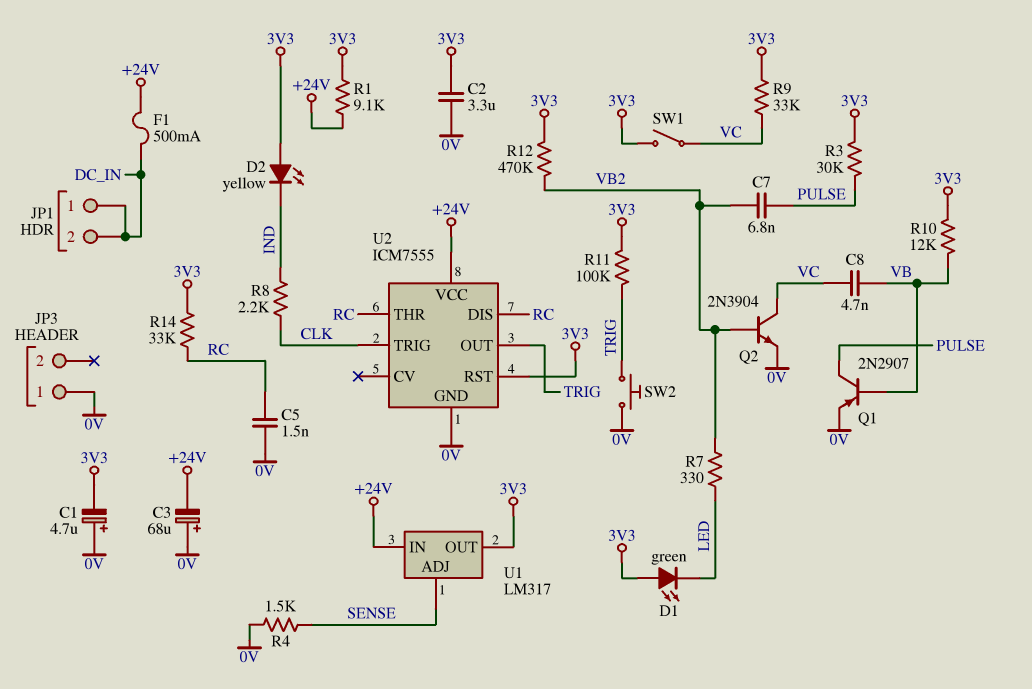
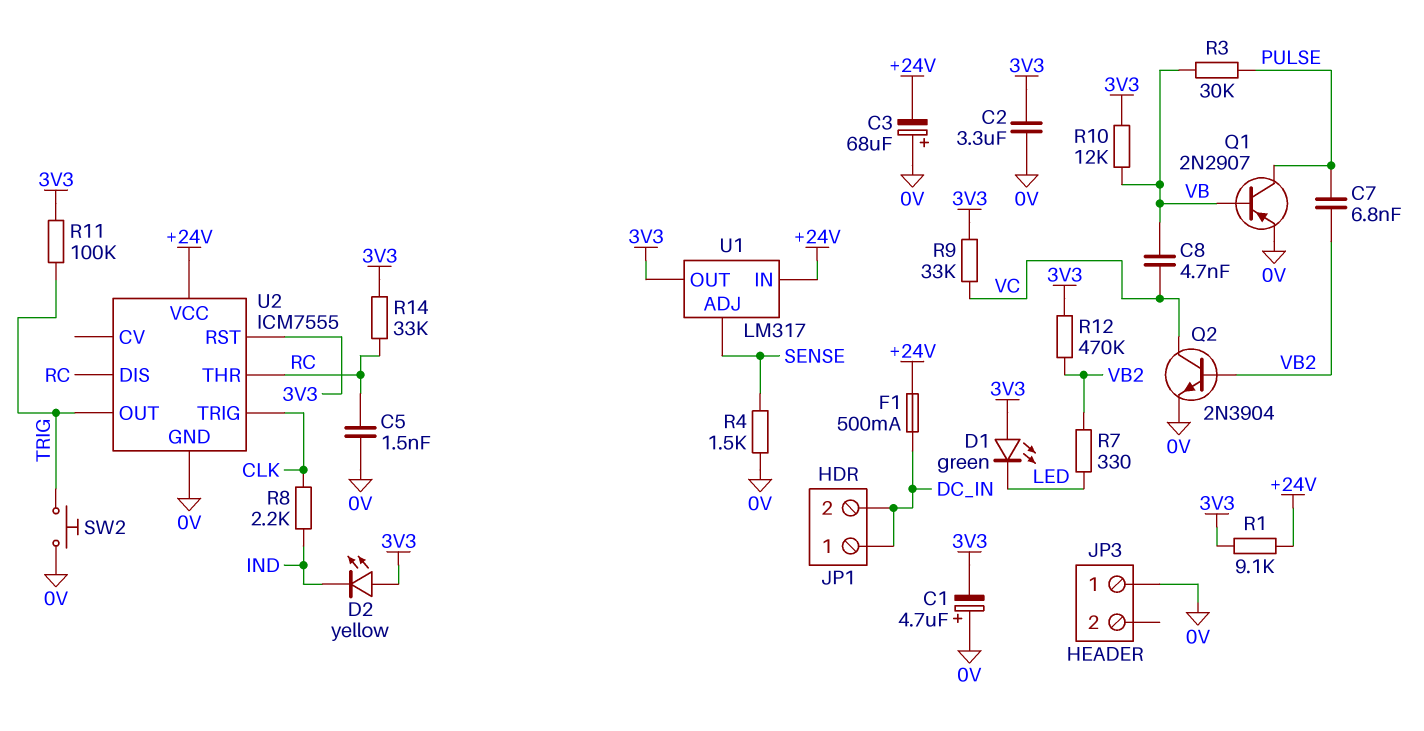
R3: 30k (3V3, PULSE) -> 30k (PULSE, VB)
SW1: switch (3V3, VC) -> none

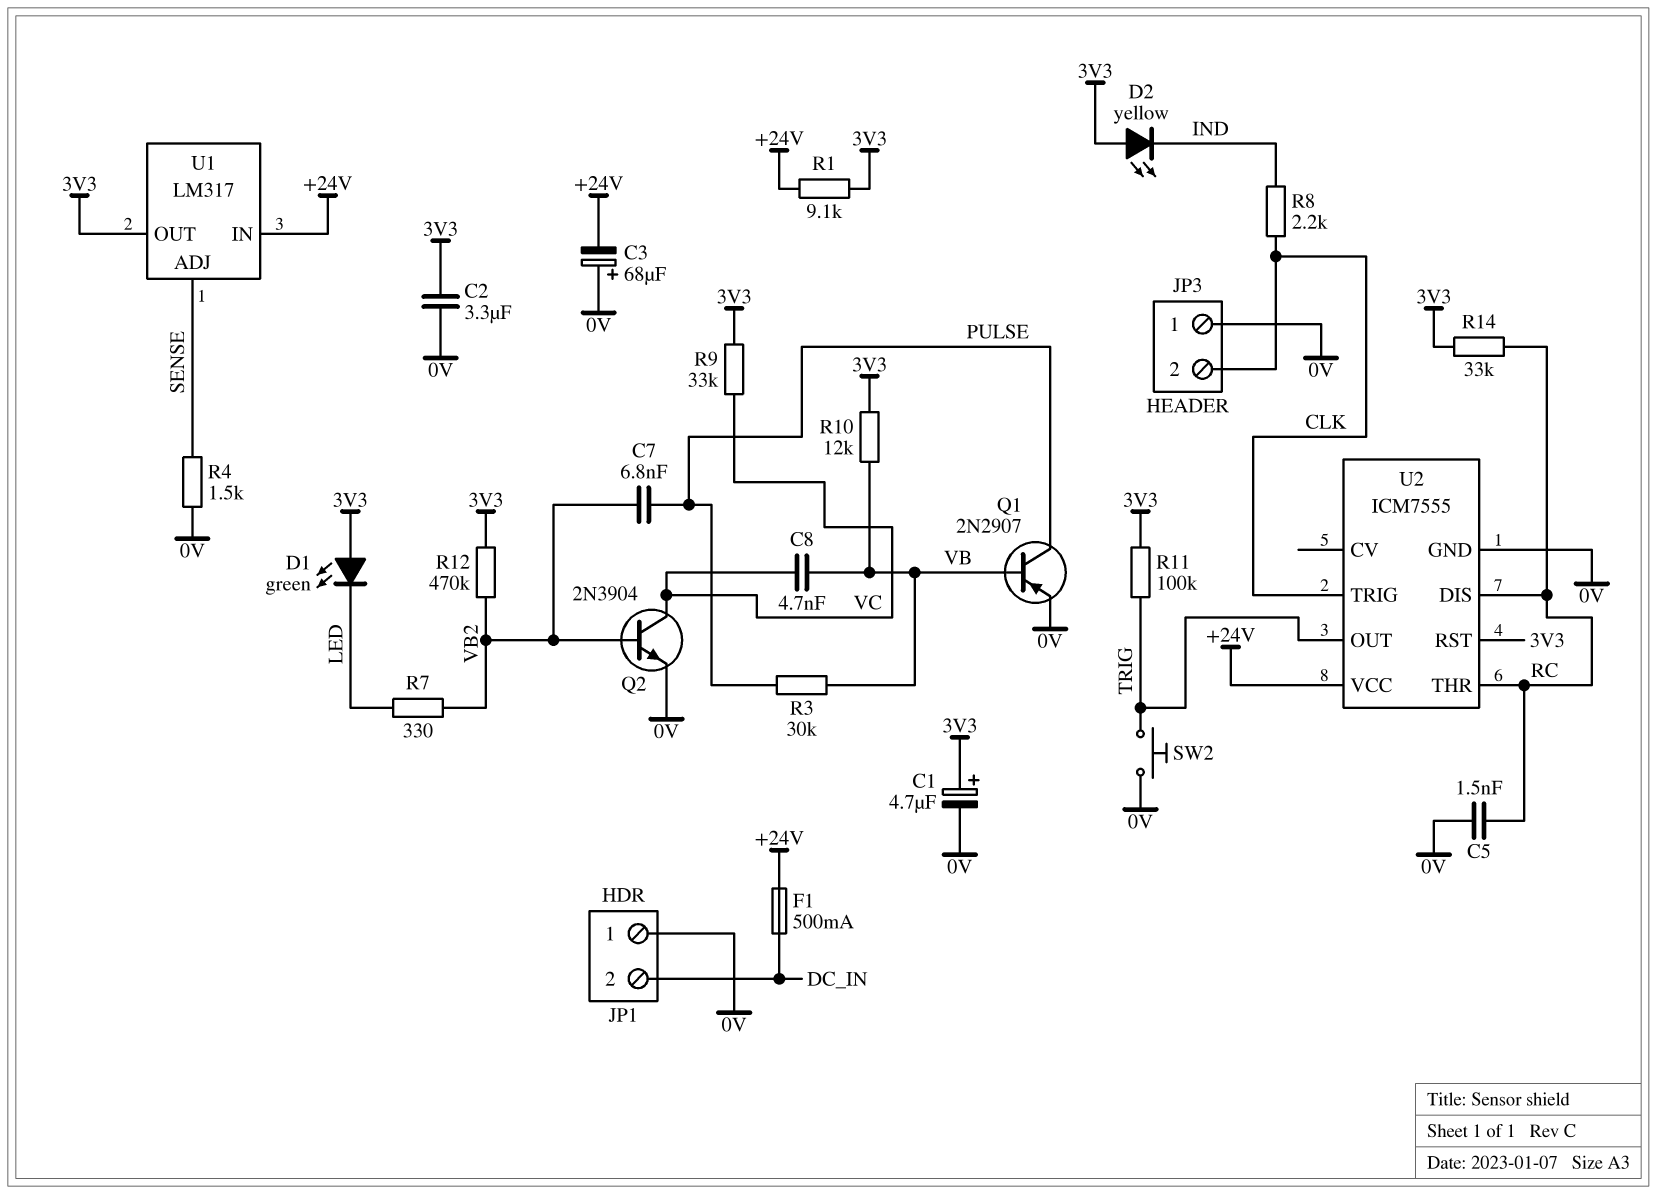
C1: 4.7uF (plus 0V, minus 3V3) -> 4.7uF (plus 3V3, minus 0V)
JP1 pin 1: DC_IN -> 0V
JP3 pin 2: none -> CLK

